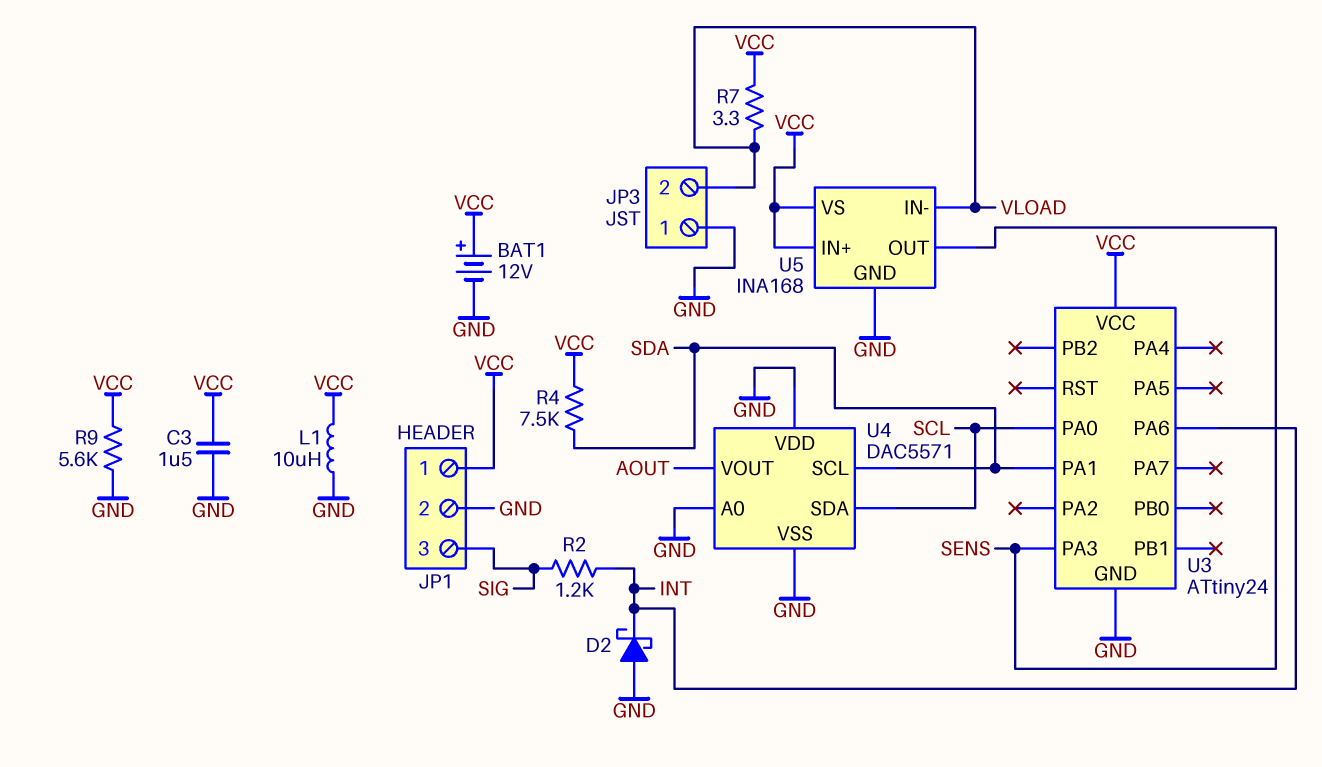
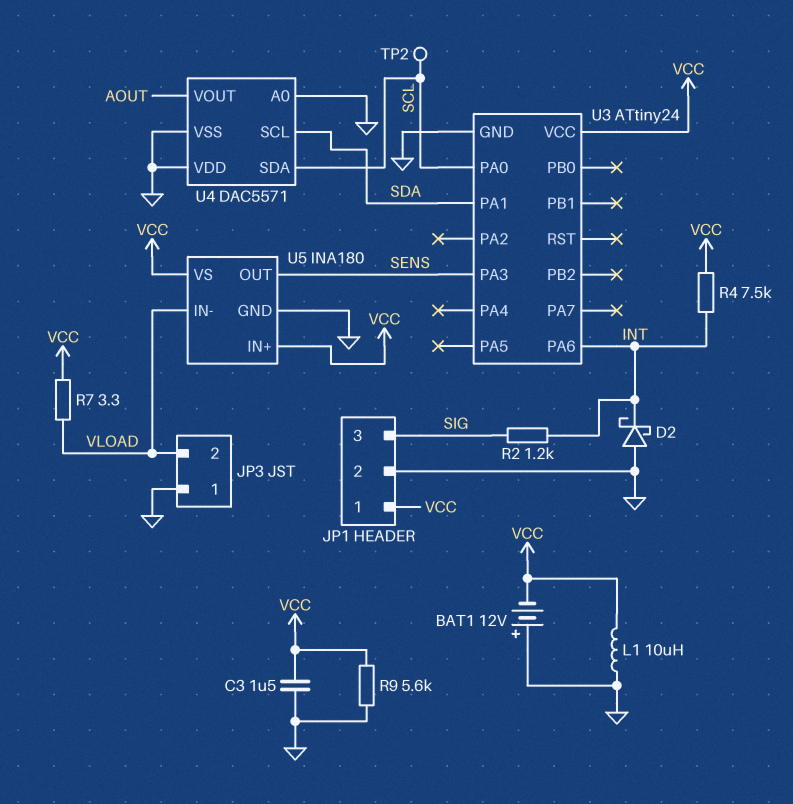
BAT1: 12V (plus VCC, minus GND) -> 12V (plus GND, minus VCC)
R4: 7.5k (SDA, VCC) -> 7.5k (INT, VCC)
TP2: none -> test point (SCL)
U5: INA168 -> INA180

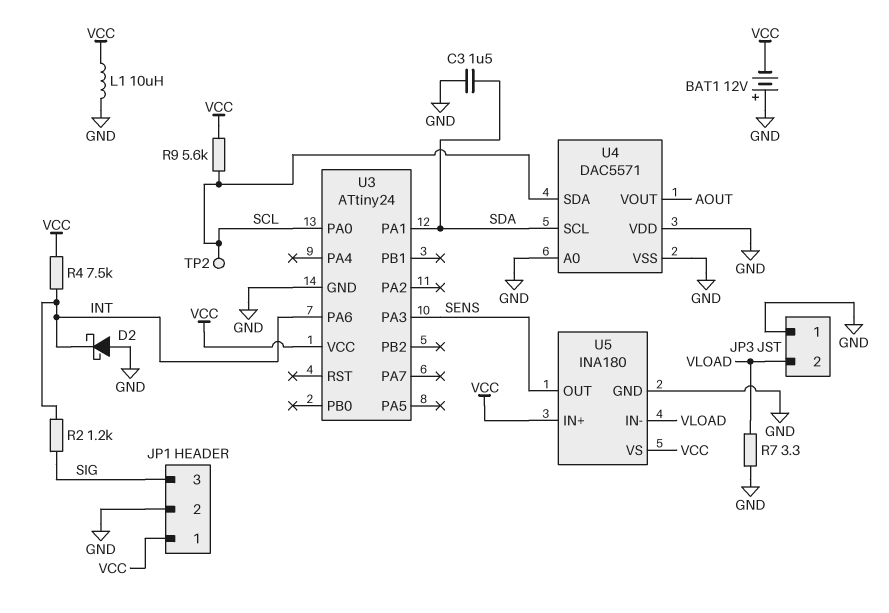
C3: 1.5uF (GND, VCC) -> 1.5uF (GND, SDA)
R7: 3.3 (VCC, VLOAD) -> 3.3 (GND, VLOAD)
R9: 5.6k (GND, VCC) -> 5.6k (SCL, VCC)

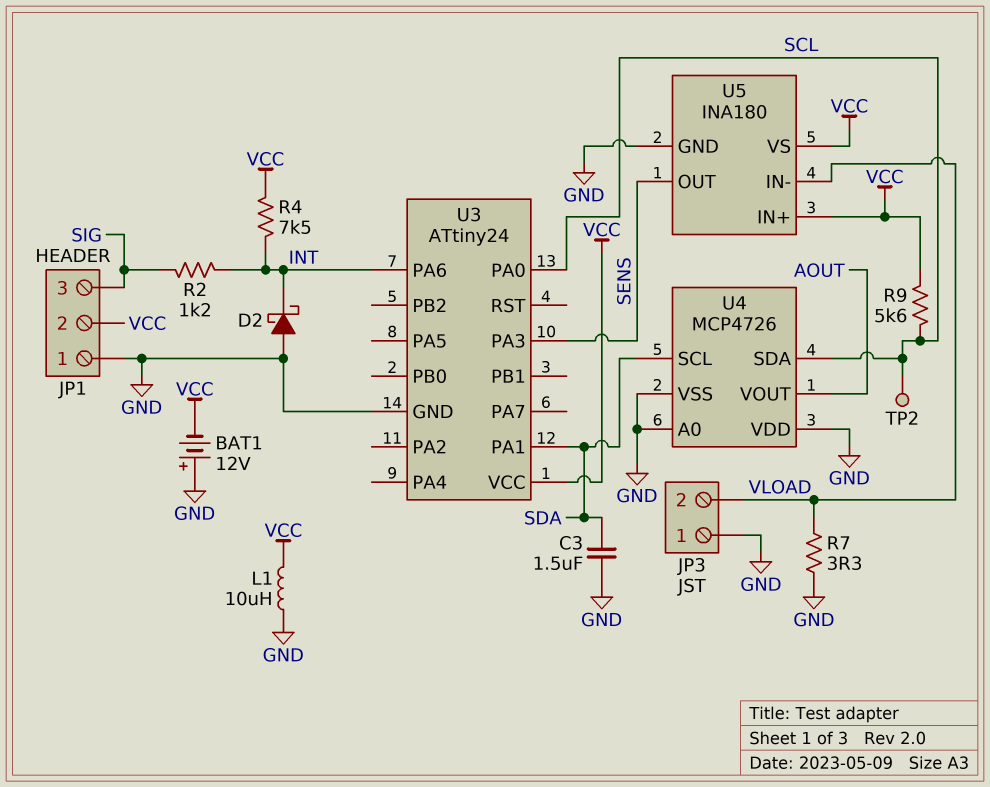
JP1 pin 1: VCC -> GND
JP1 pin 2: GND -> VCC
U4: DAC5571 -> MCP4726

